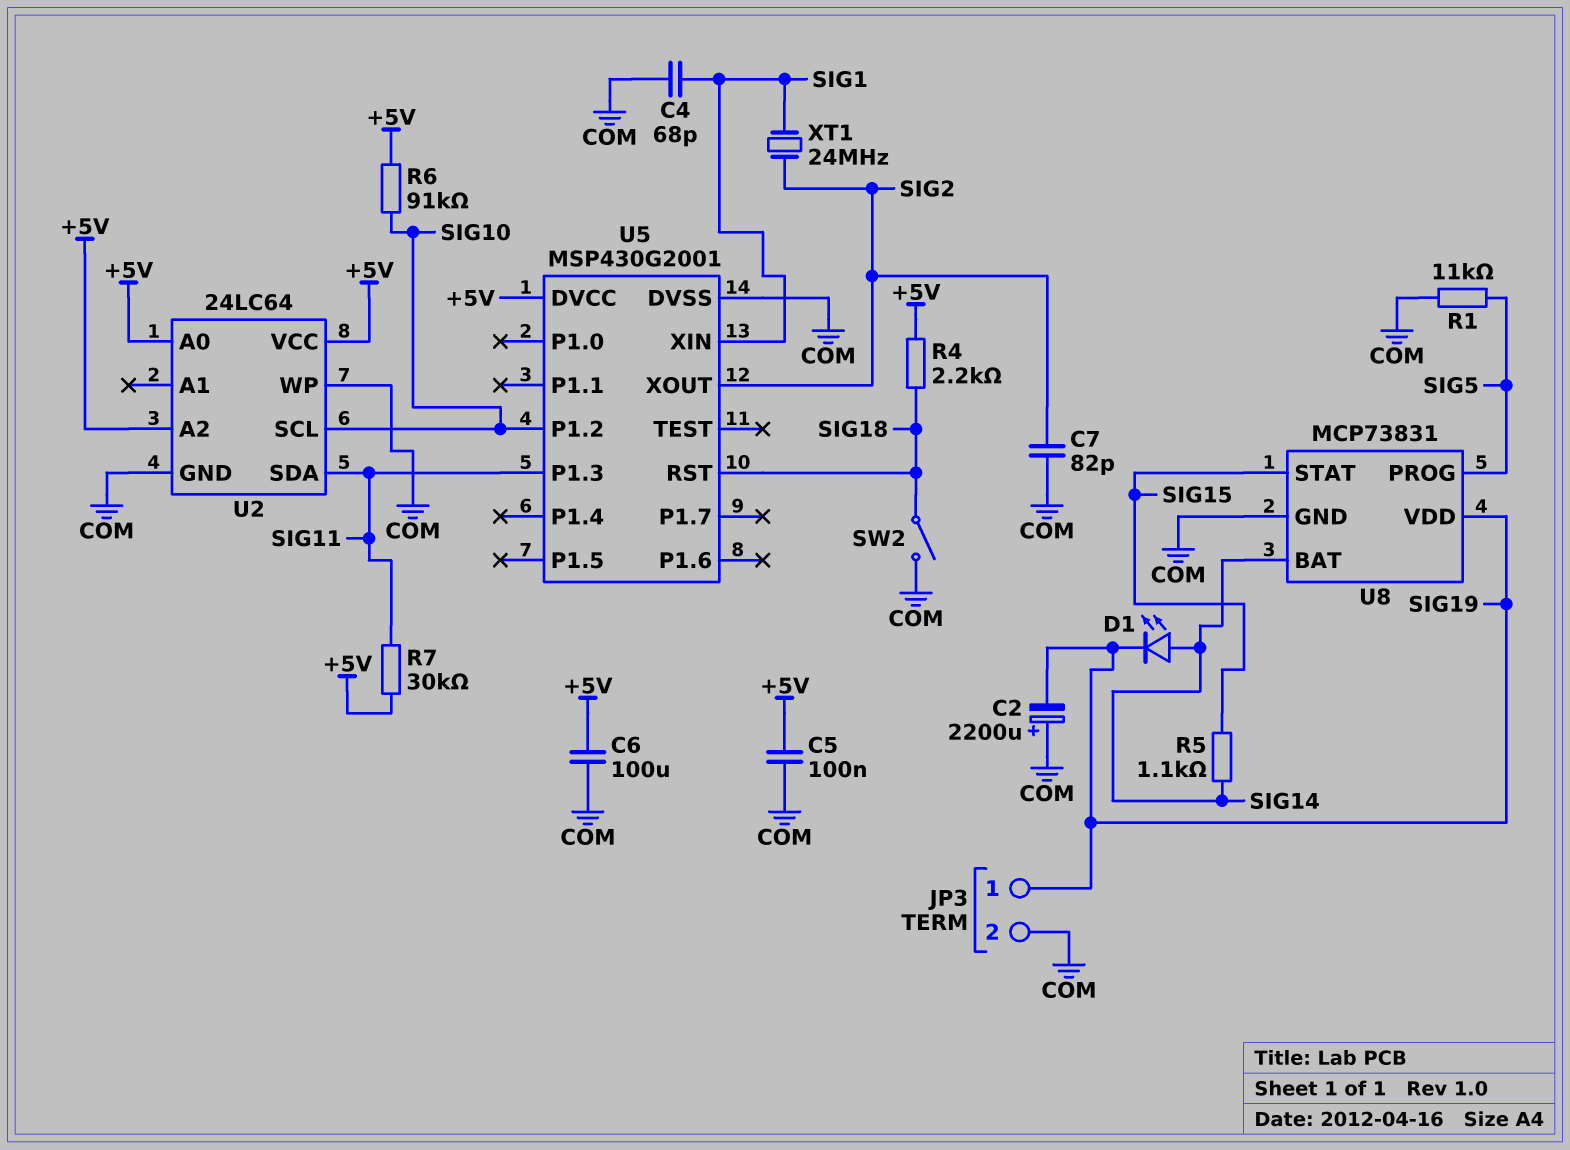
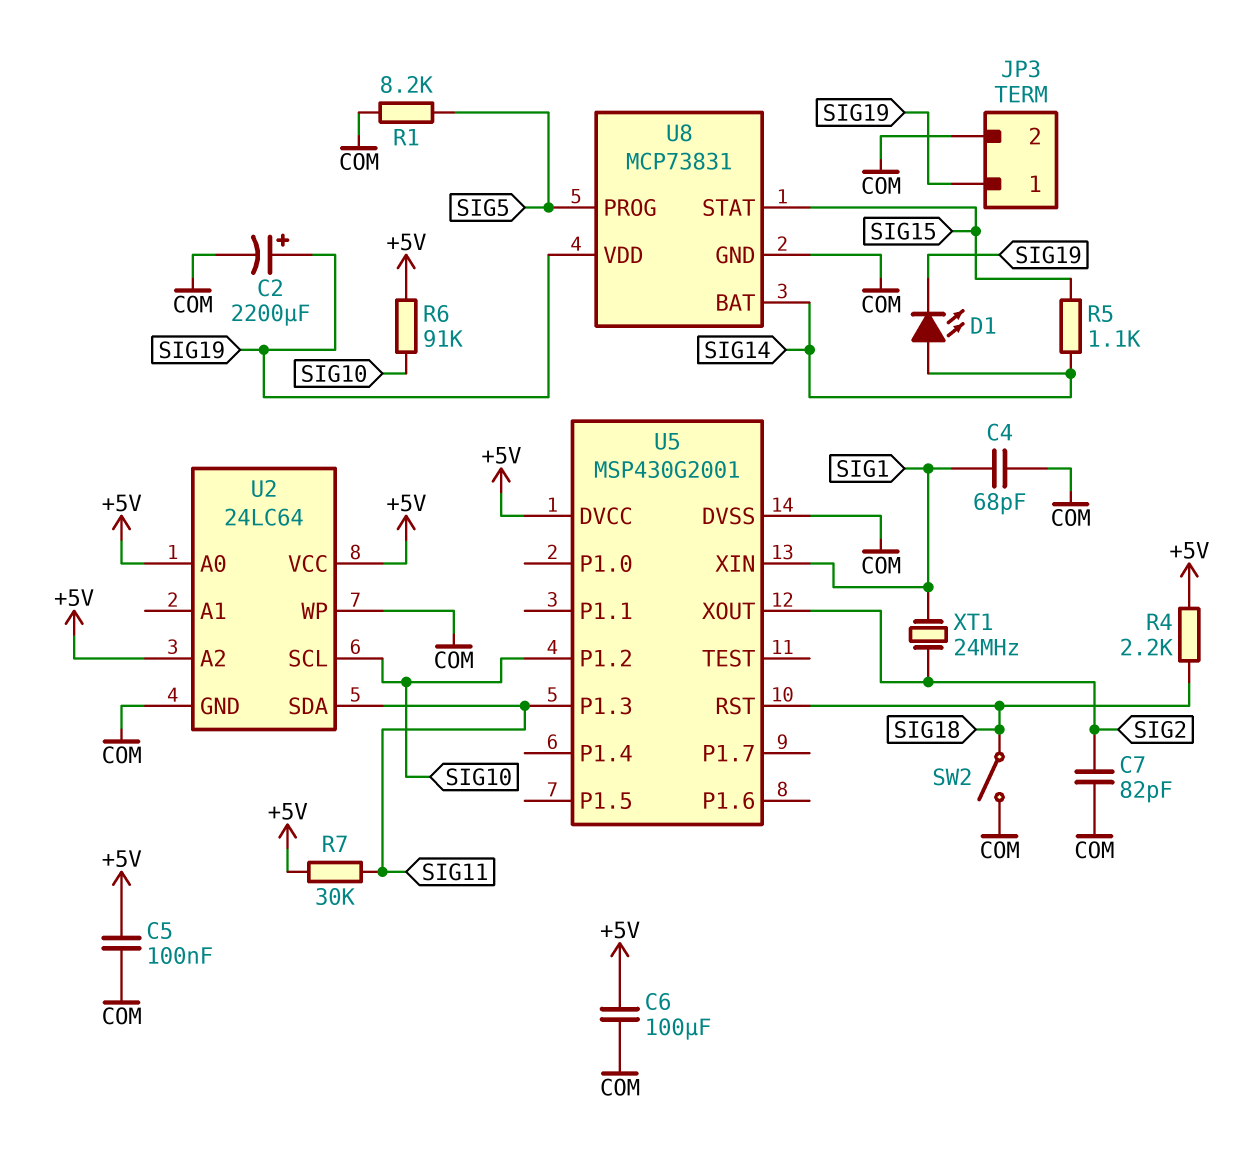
C2: 2200uF (plus COM, minus SIG19) -> 2200uF (plus SIG19, minus COM)
R1: 11k (COM, SIG5) -> 8.2k (COM, SIG5)

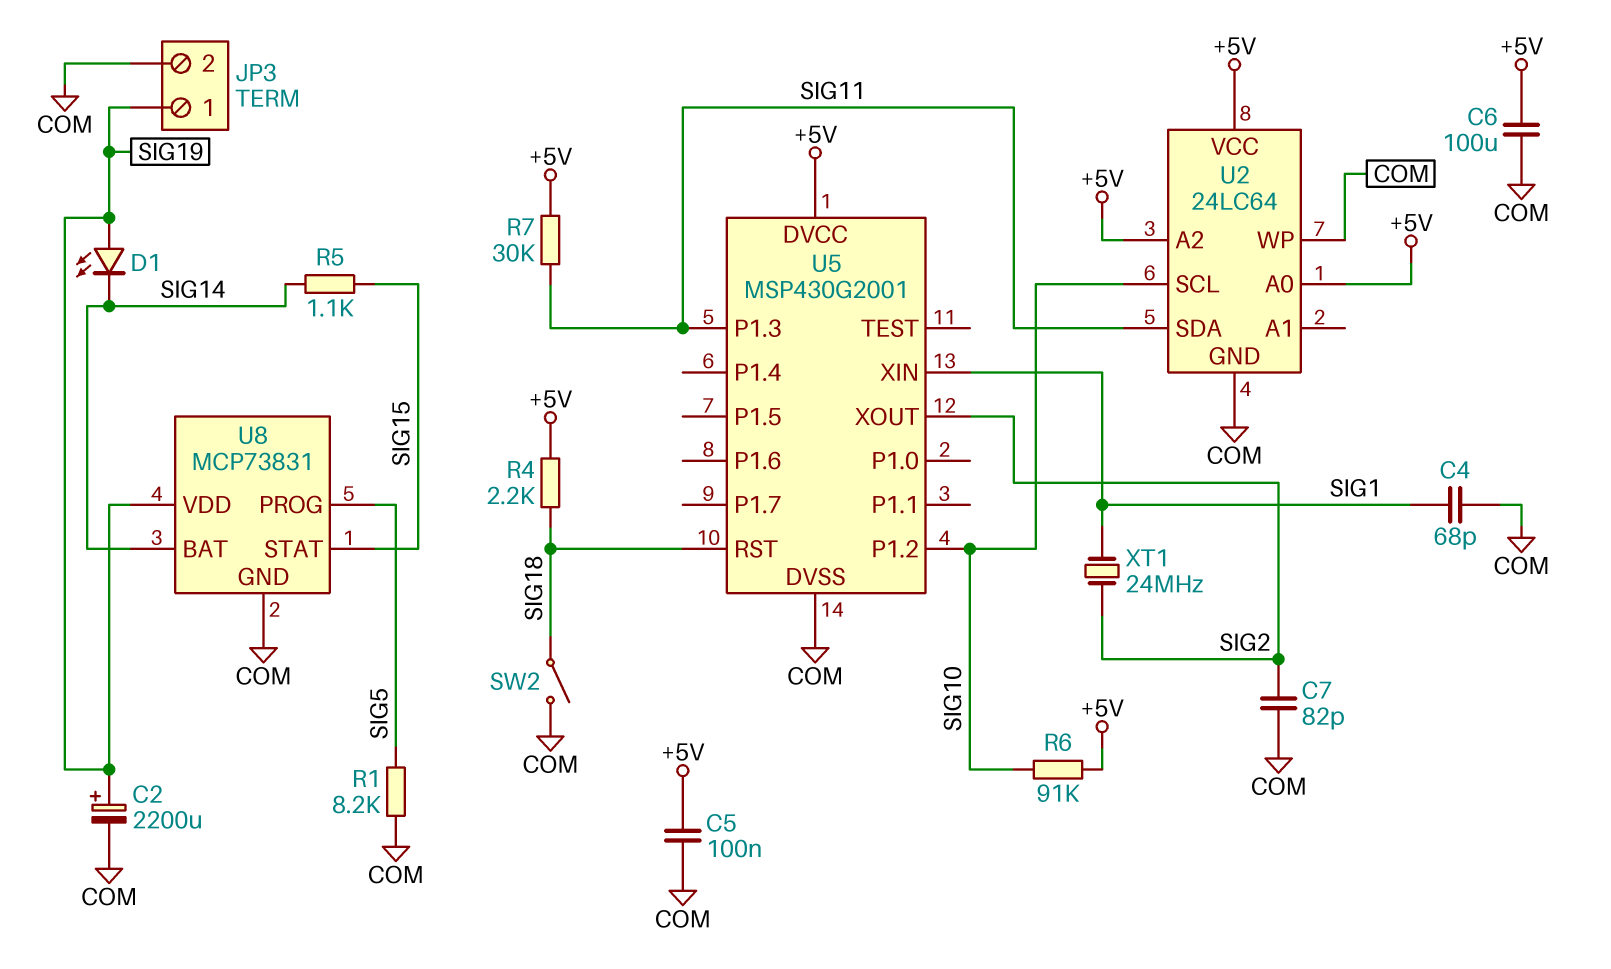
D1: LED (A SIG14, K SIG19) -> LED (A SIG19, K SIG14)

